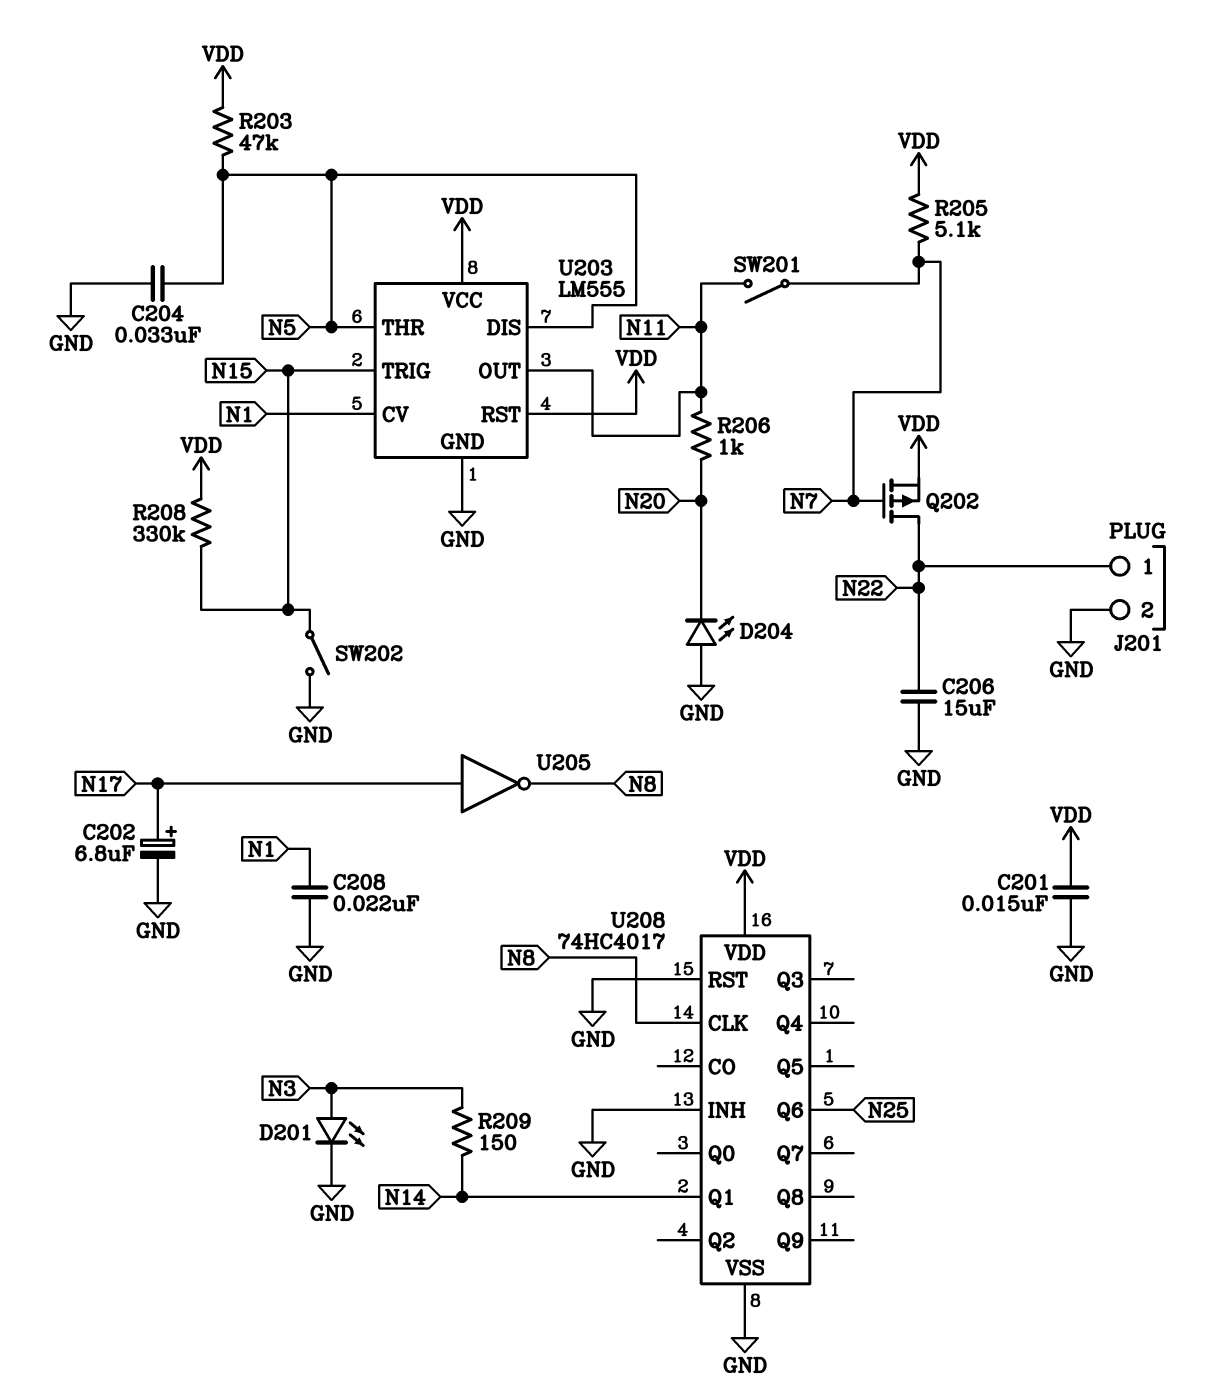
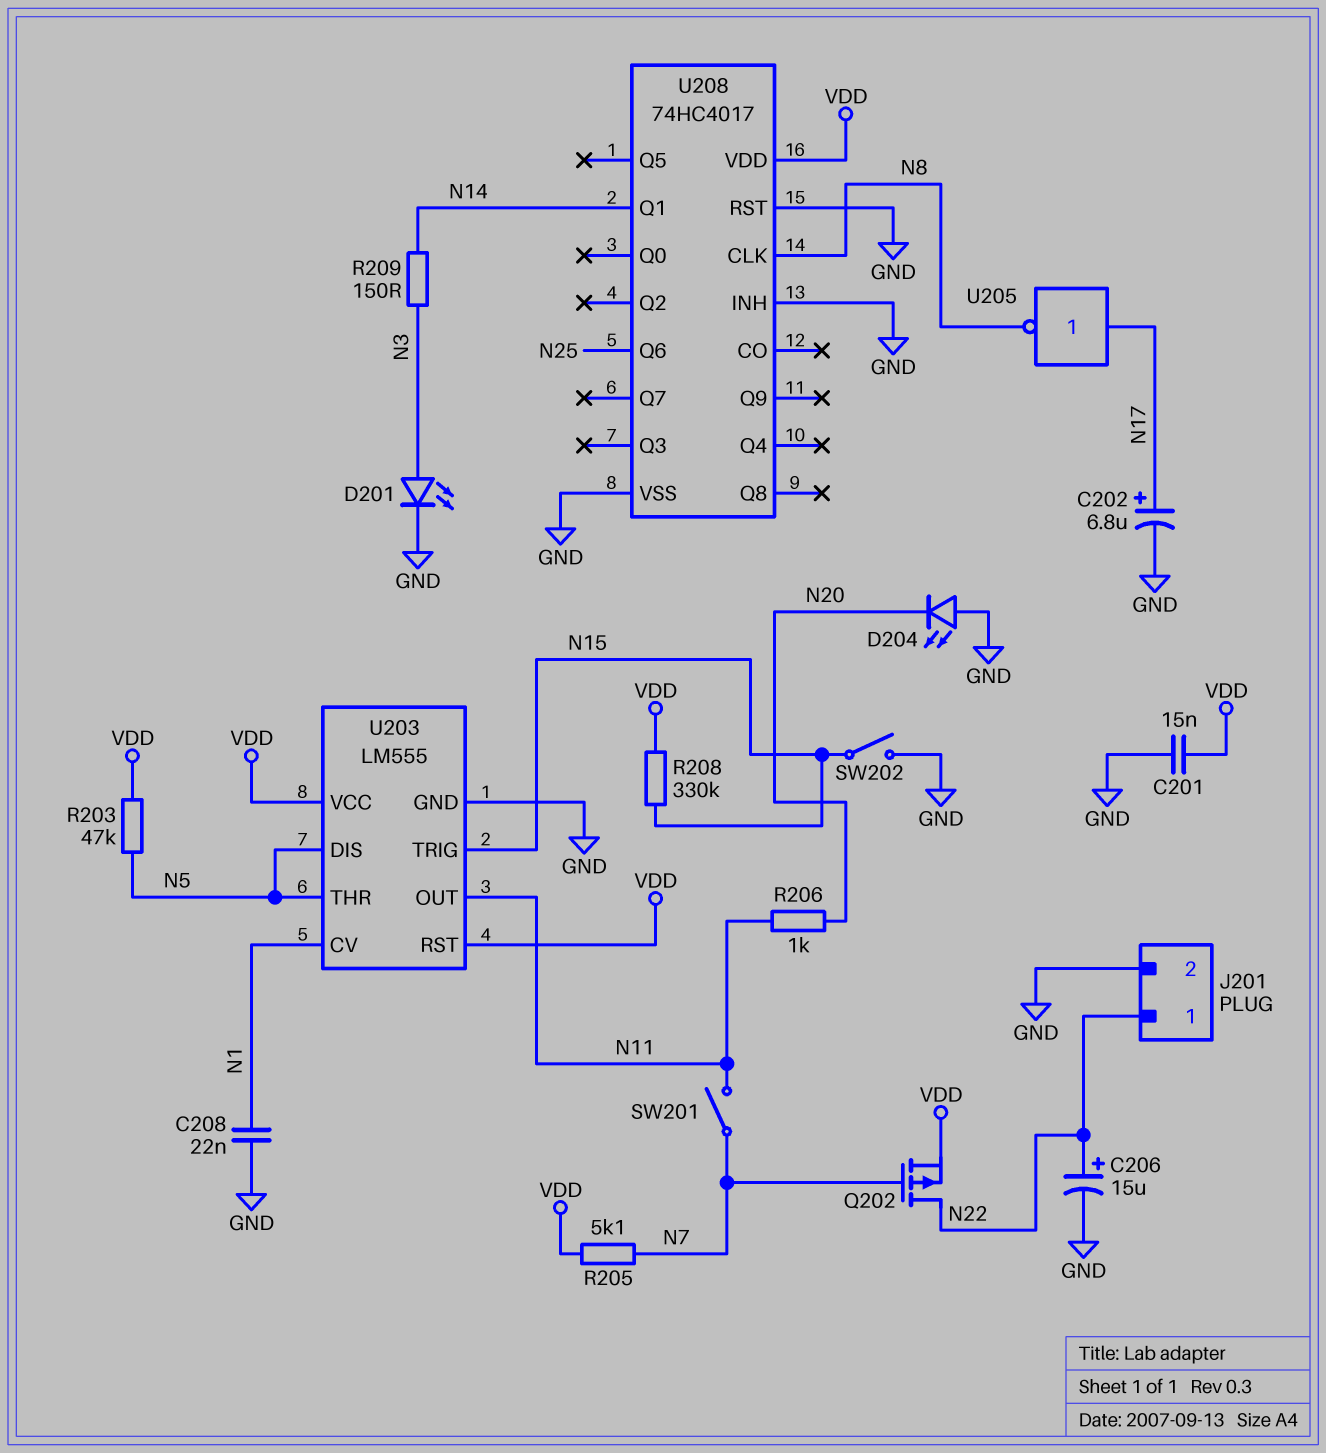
C204: 33nF (GND, N5) -> none
C206: 15uF (GND, N22) -> 15uF (plus N22, minus GND)

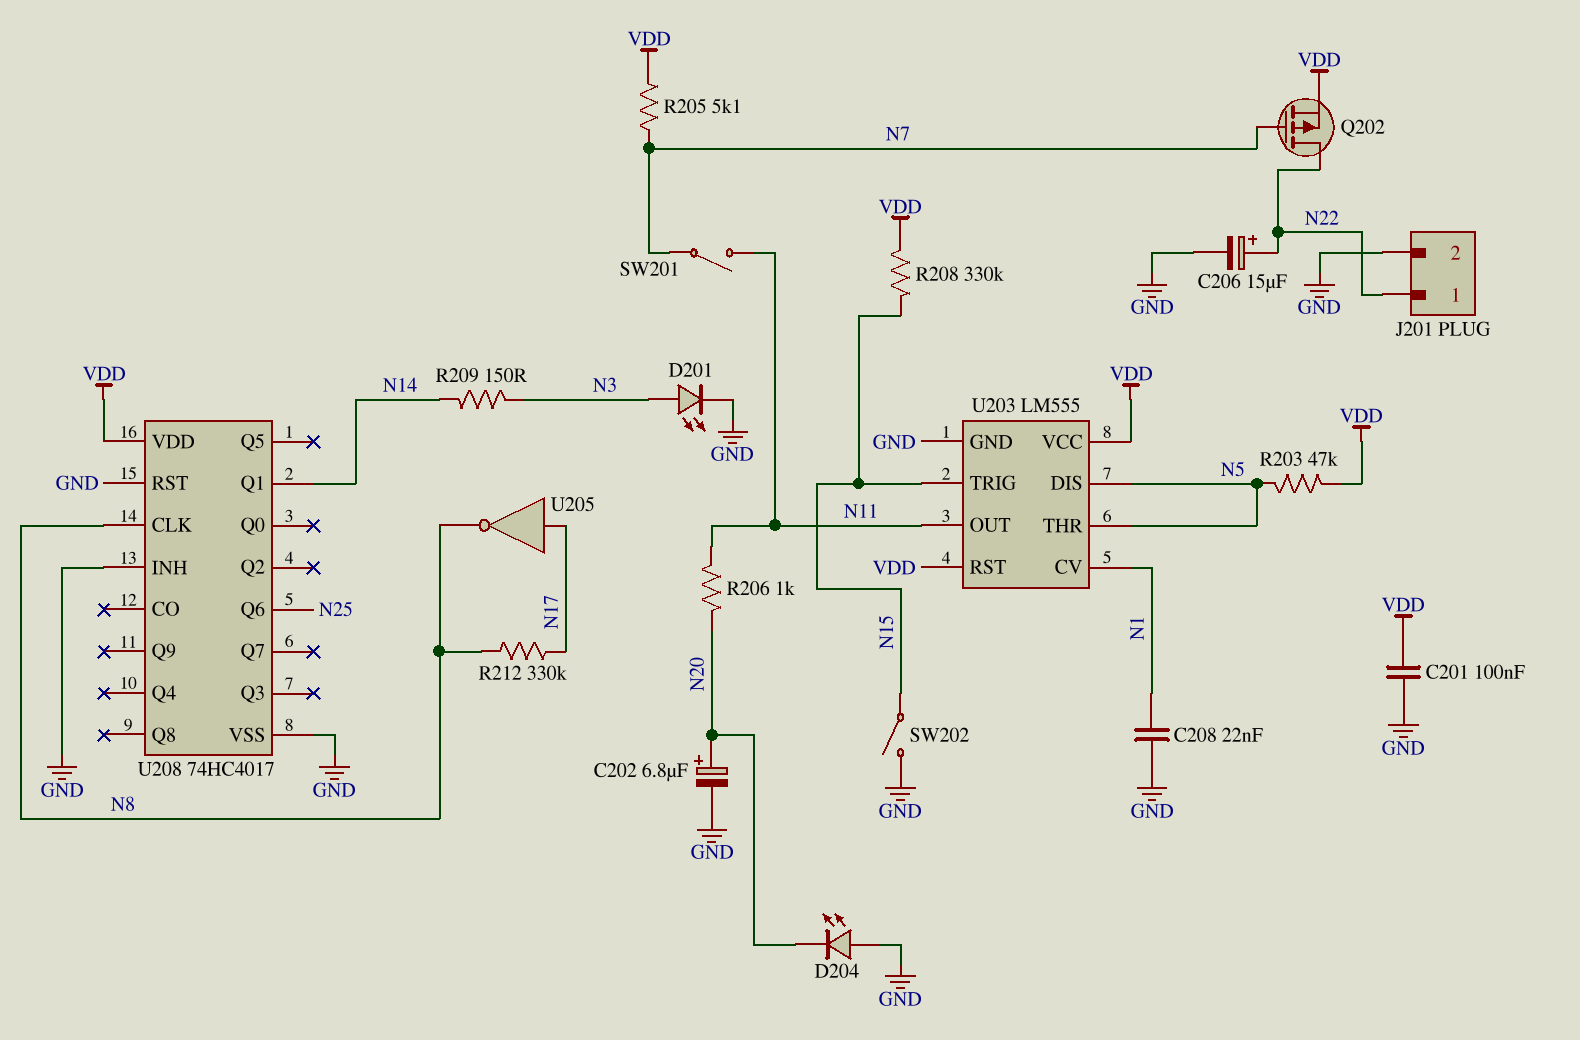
C201: 15nF (GND, VDD) -> 100nF (GND, VDD)
C202: 6.8uF (plus N17, minus GND) -> 6.8uF (plus N20, minus GND)
R212: none -> 330k (N8, N17)

